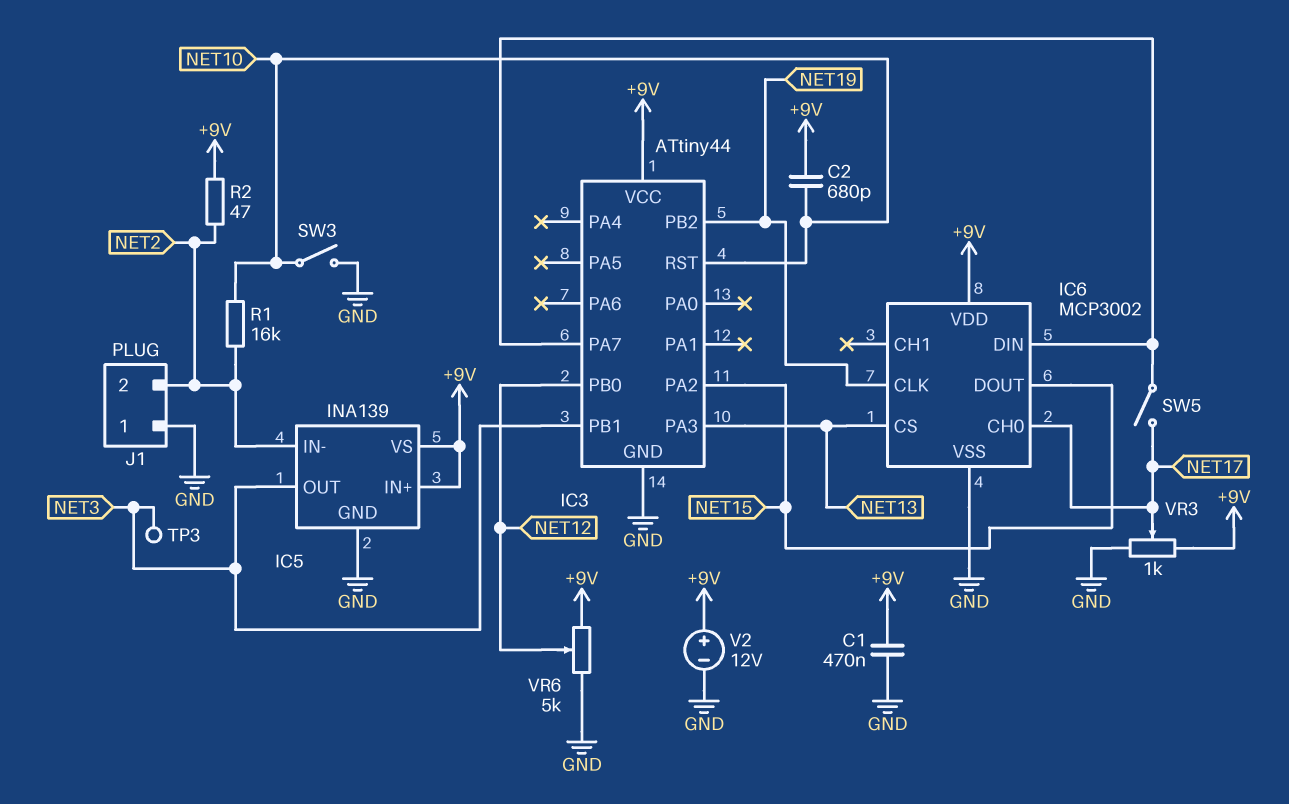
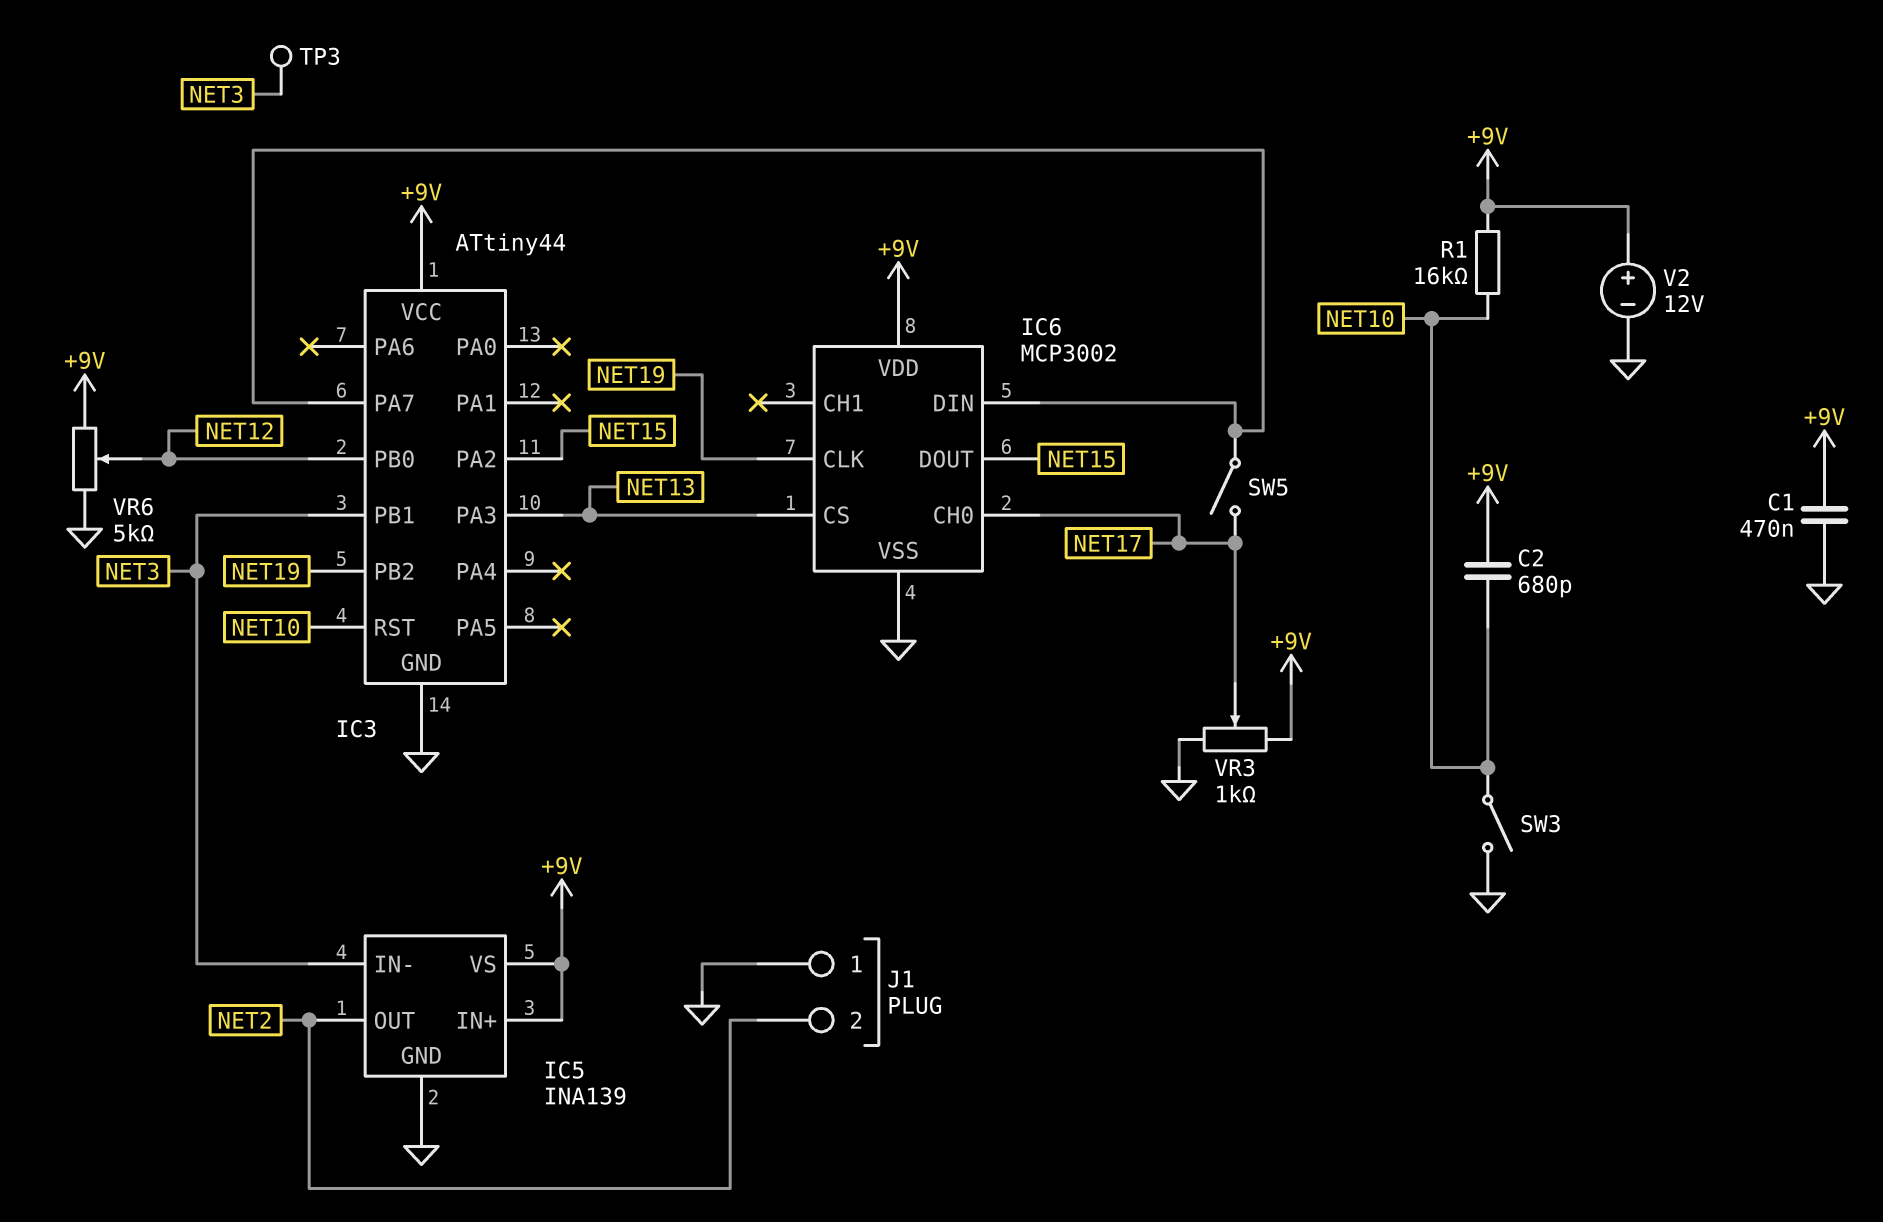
IC5 pin IN-: NET2 -> NET3
IC5 pin OUT: NET3 -> NET2
R1: 16k (NET2, NET10) -> 16k (+9V, NET10)
R2: 47 (+9V, NET2) -> none

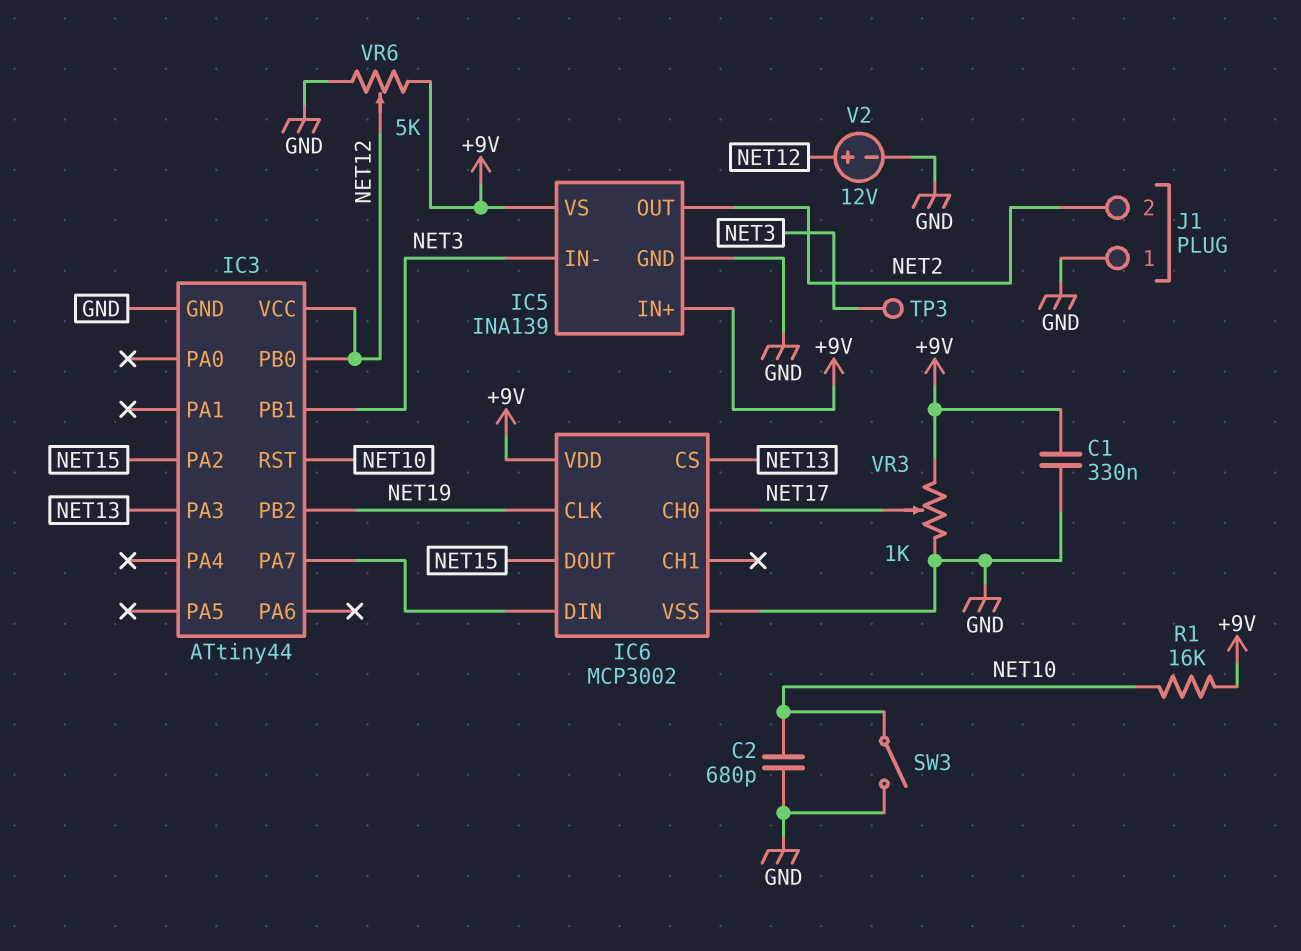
C1: 470nF (+9V, GND) -> 330nF (+9V, GND)
C2: 680pF (+9V, NET10) -> 680pF (GND, NET10)
IC3 pin VCC: +9V -> NET12
SW5: switch (IC3/PA7, NET17) -> none
V2: 12V (plus +9V, minus GND) -> 12V (plus NET12, minus GND)

